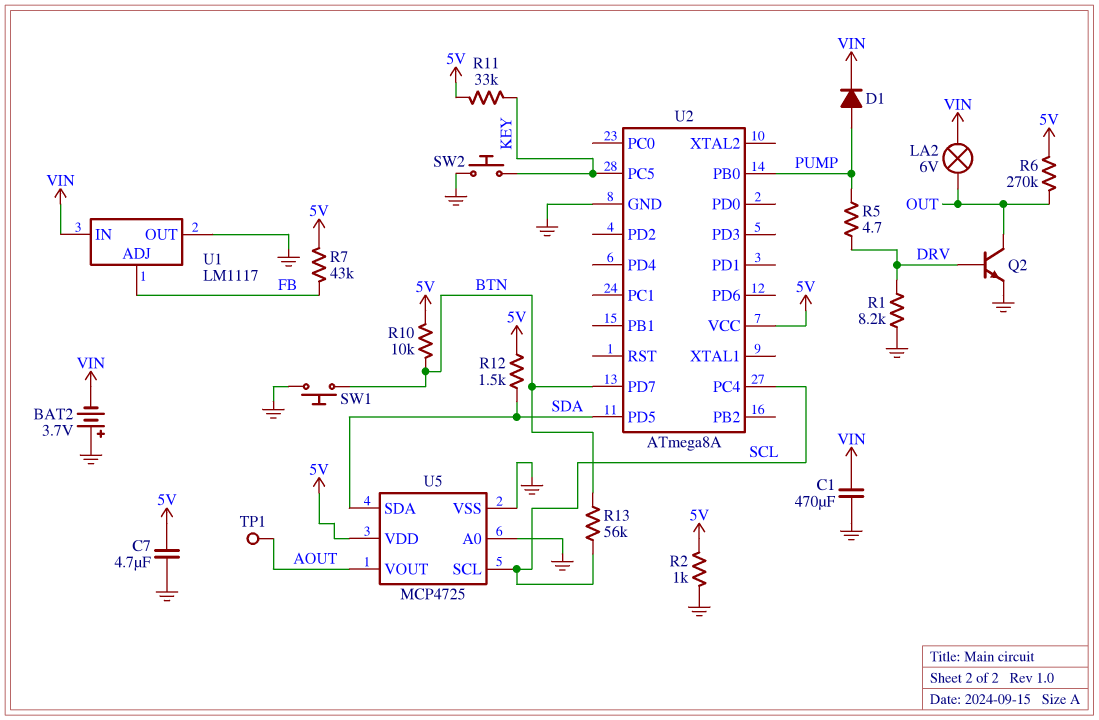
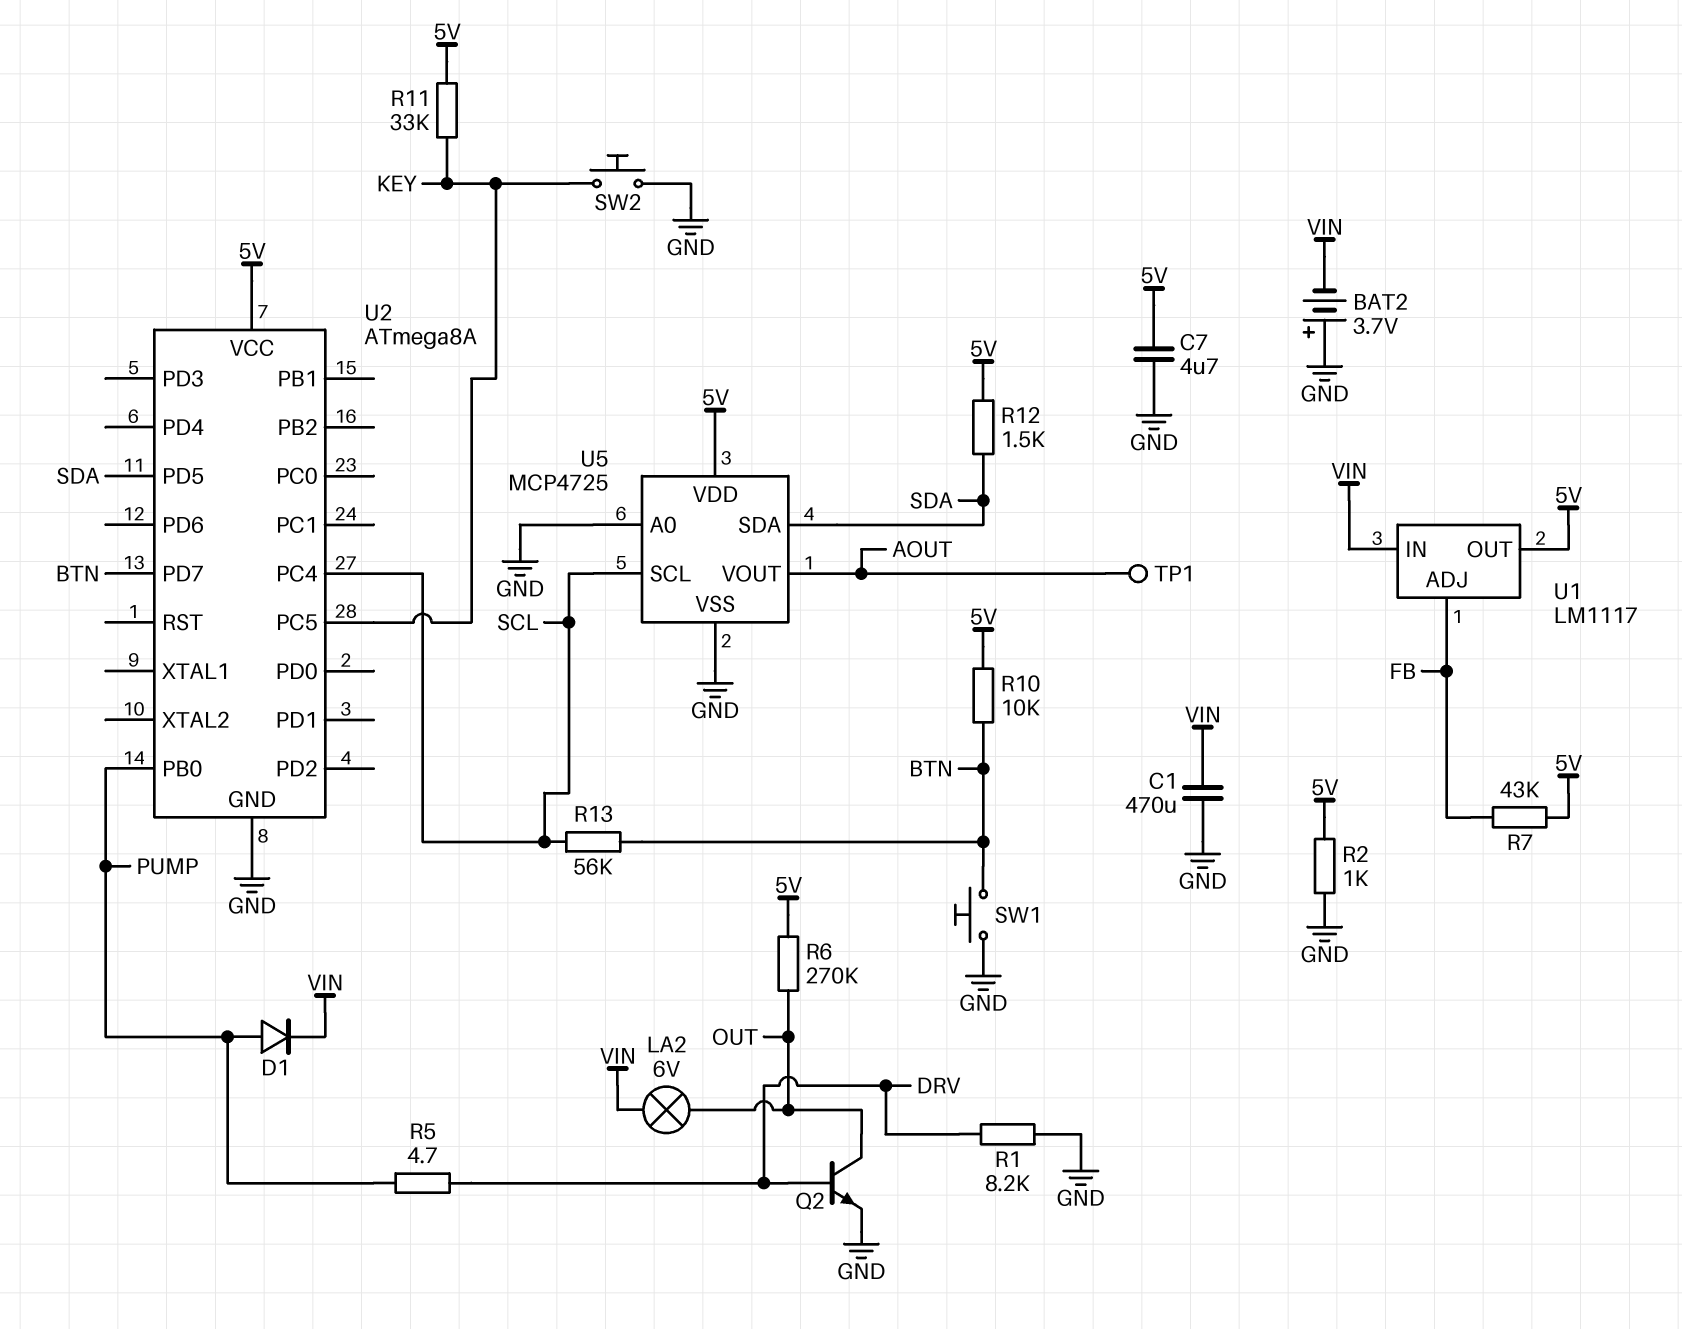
U1 pin OUT: GND -> 5V

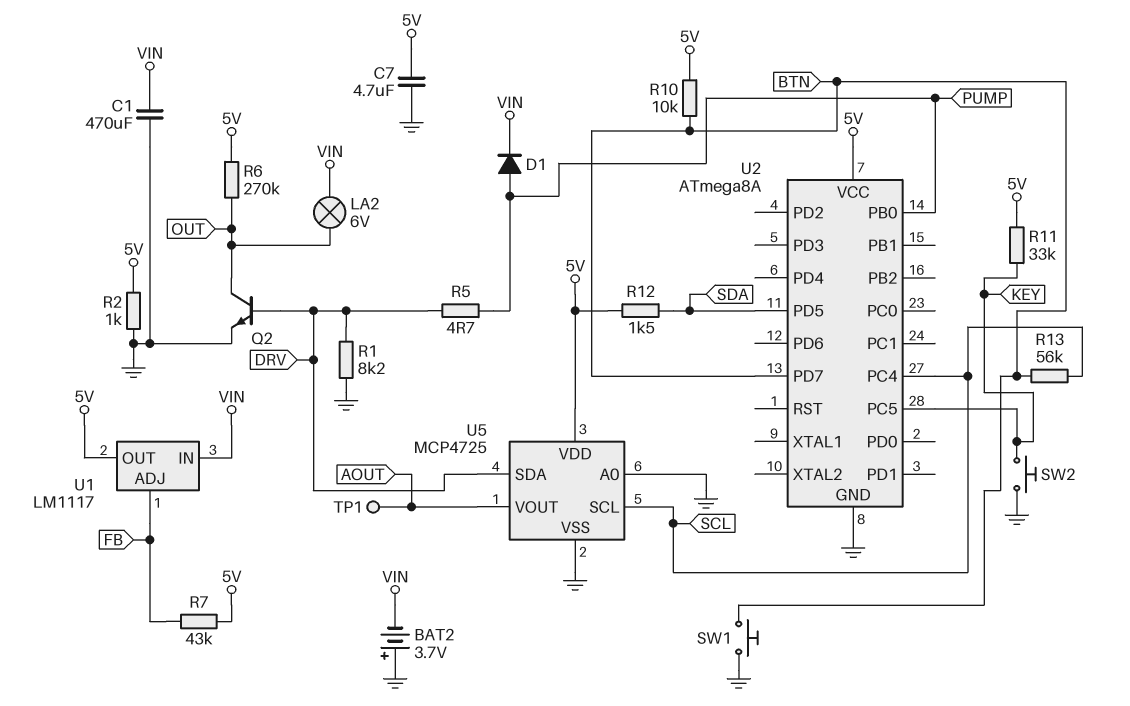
U5 pin SDA: SDA -> DRV

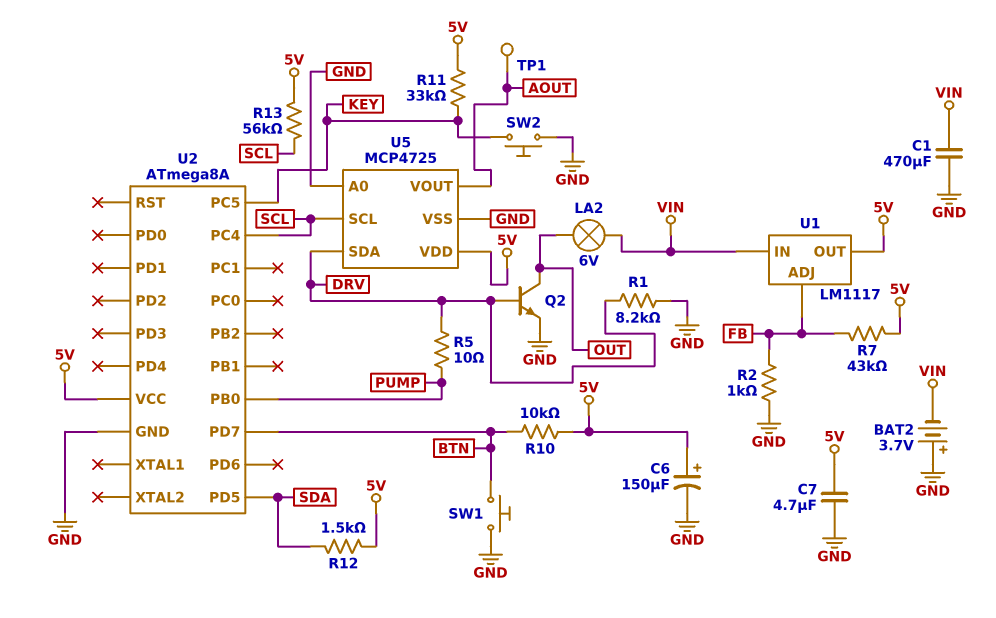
C6: none -> 150uF (plus 5V, minus GND)
D1: diode (A PUMP, K VIN) -> none
R2: 1k (5V, GND) -> 1k (FB, GND)
R5: 4.7 (DRV, PUMP) -> 10 (DRV, PUMP)
R6: 270k (5V, OUT) -> none
R13: 56k (BTN, SCL) -> 56k (5V, SCL)

